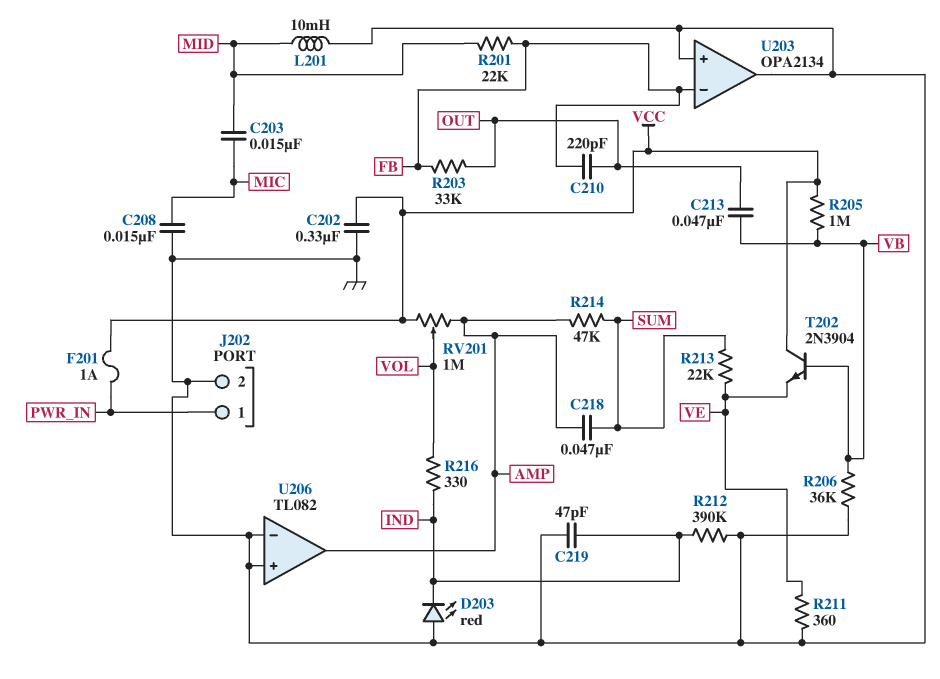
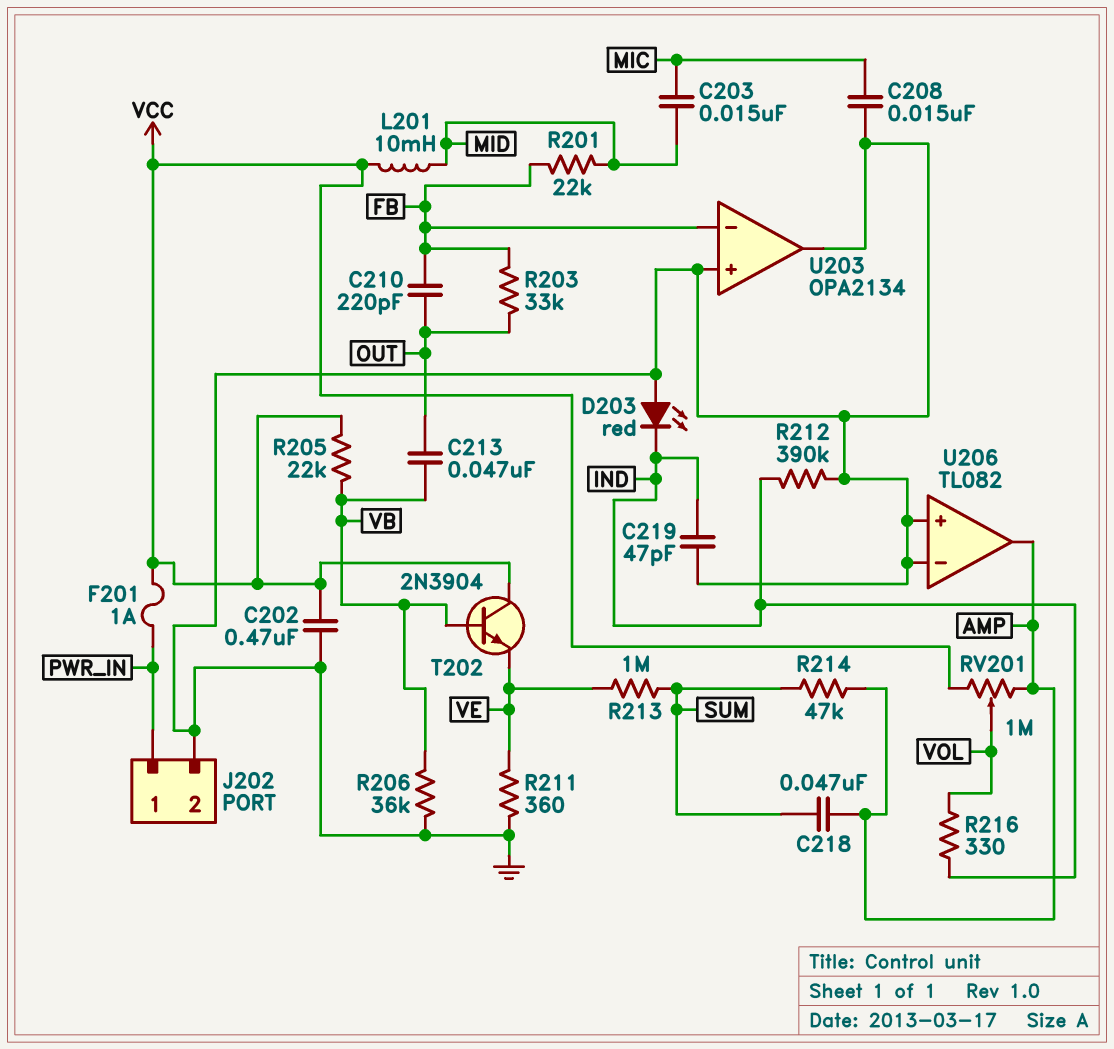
C202: 330nF (GND, VCC) -> 470nF (GND, VCC)
L201: 10mH (GND, MID) -> 10mH (MID, VCC)
R205: 1M (VB, VCC) -> 22k (VB, VCC)
R213: 22k (SUM, VE) -> 1M (SUM, VE)

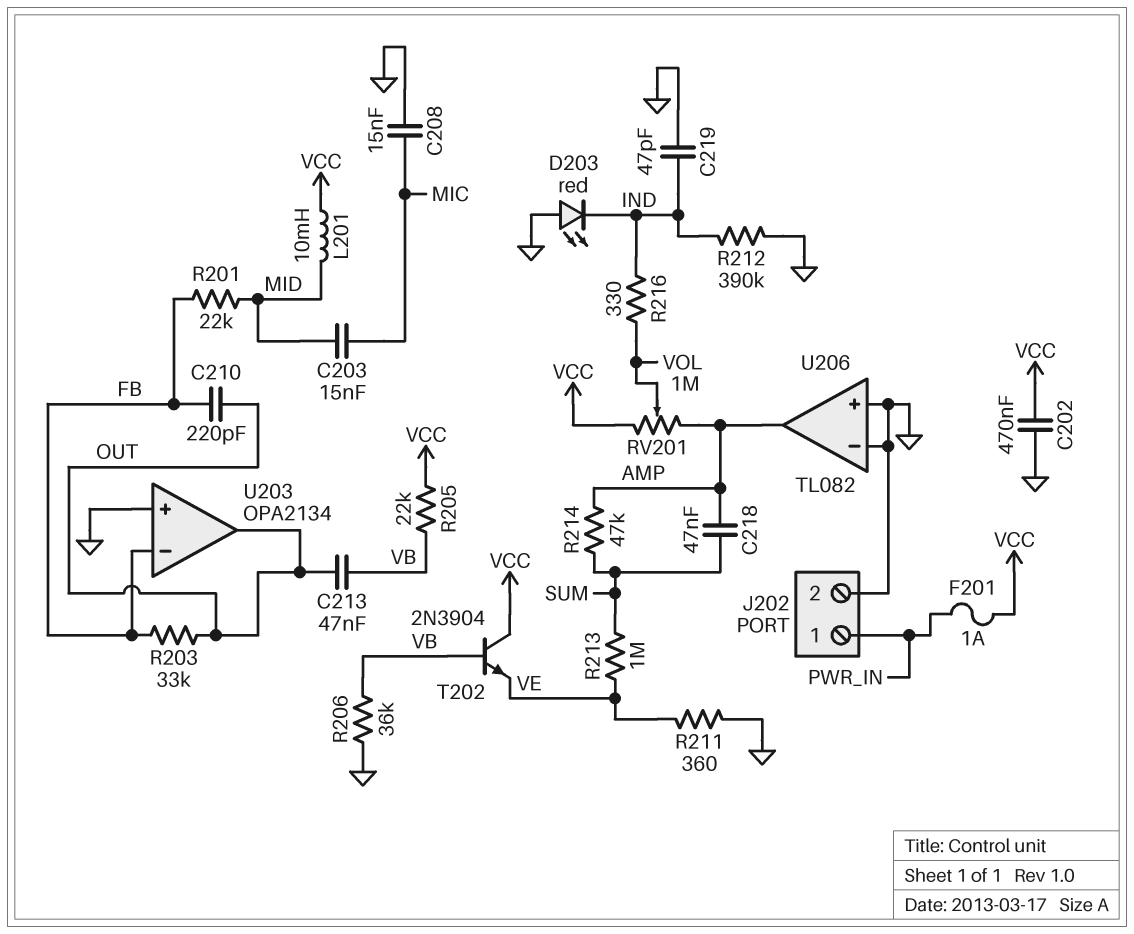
U203 pin out: GND -> OUT

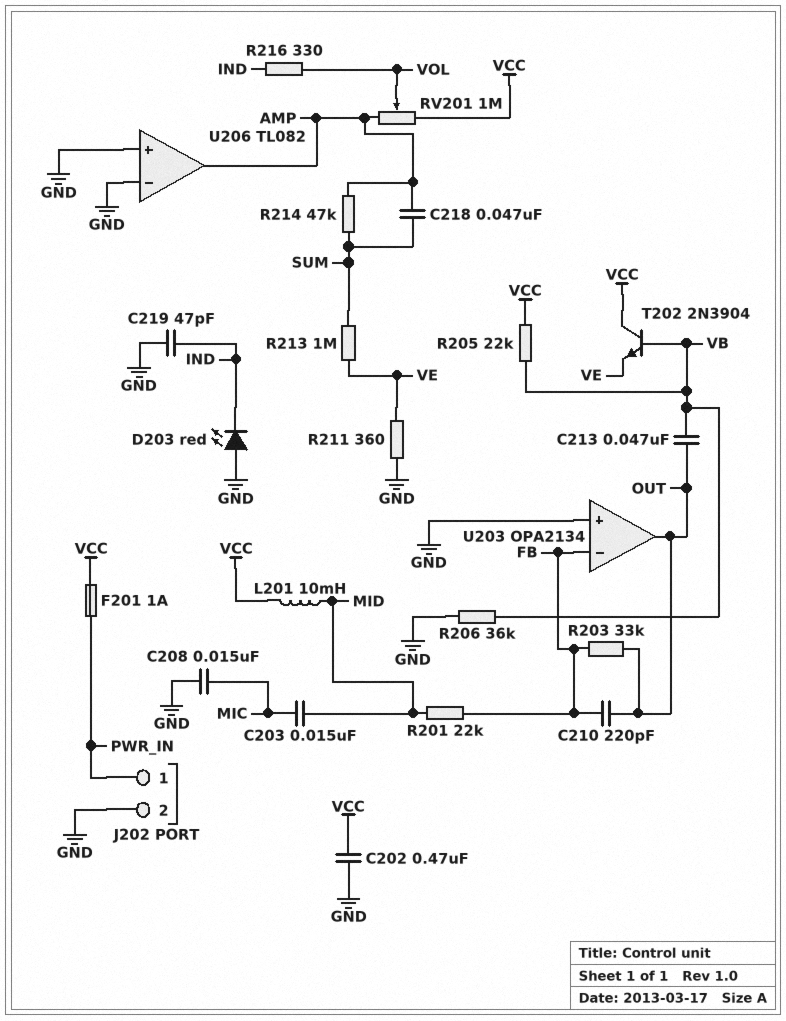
R212: 390k (GND, IND) -> none

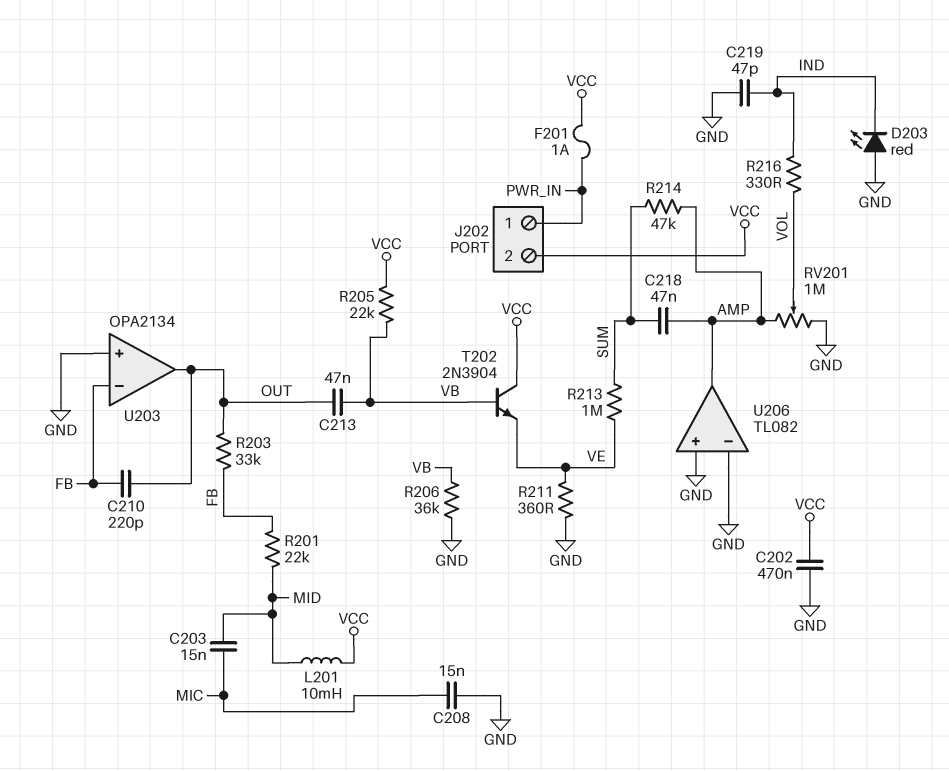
J202 pin 2: GND -> VCC
RV201: 1M (AMP, VCC, wiper VOL) -> 1M (AMP, GND, wiper VOL)

